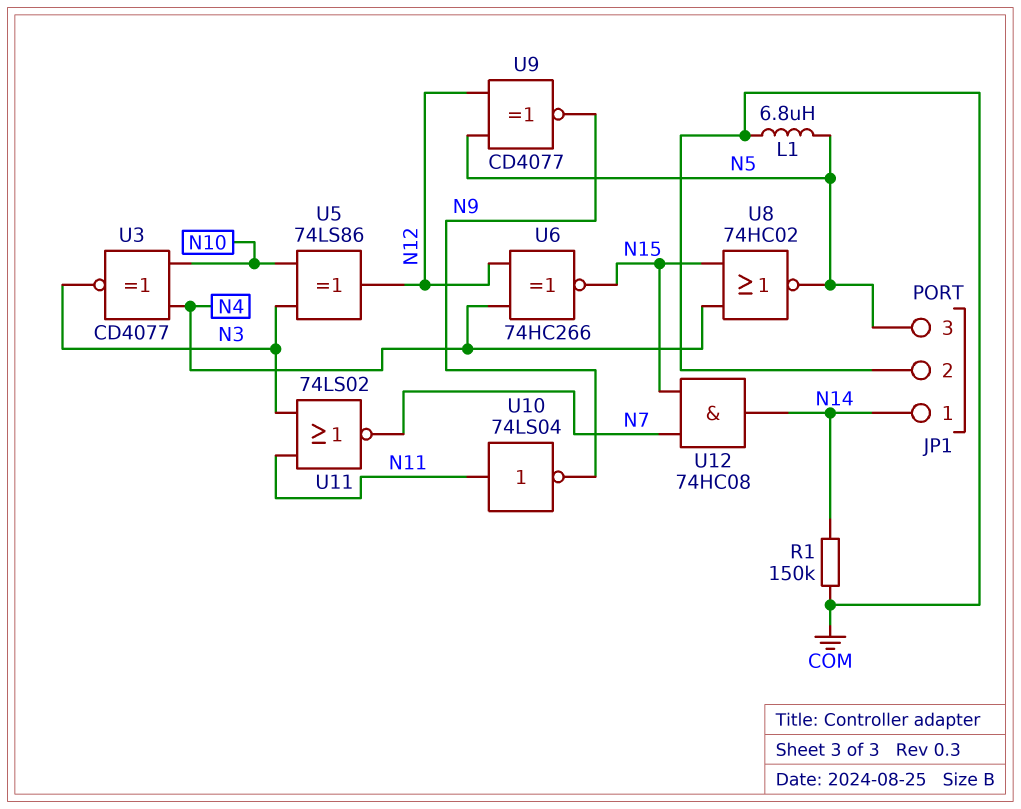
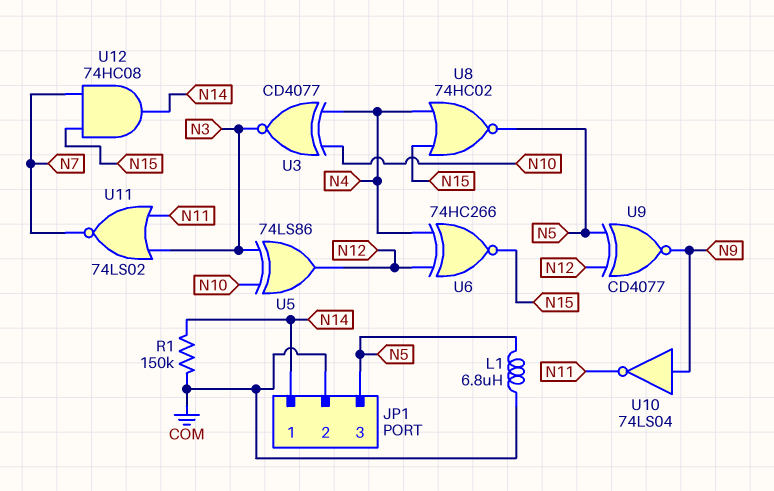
U10: NOT 74LS04 (in N11, out N9) -> NOT 74LS04 (in N9, out N11)

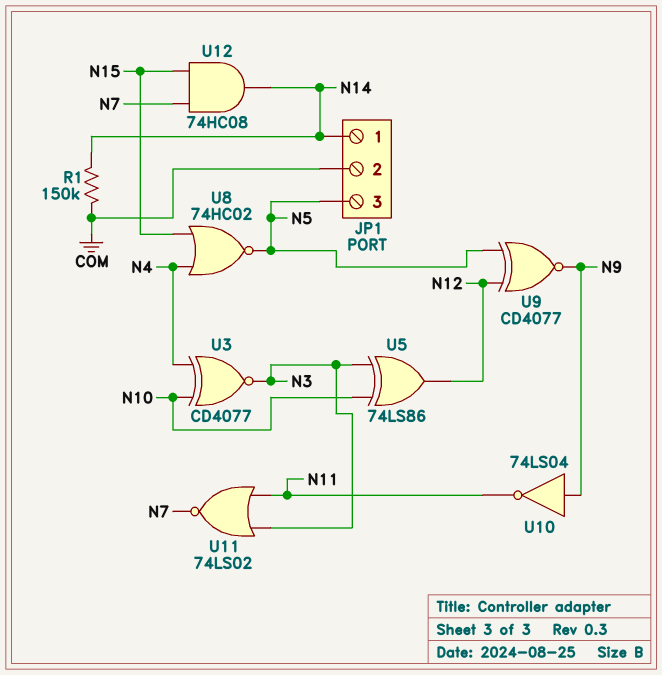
L1: 6.8uH (COM, N5) -> none
U6: XNOR 74HC266 (in N4, in N12, out N15) -> none

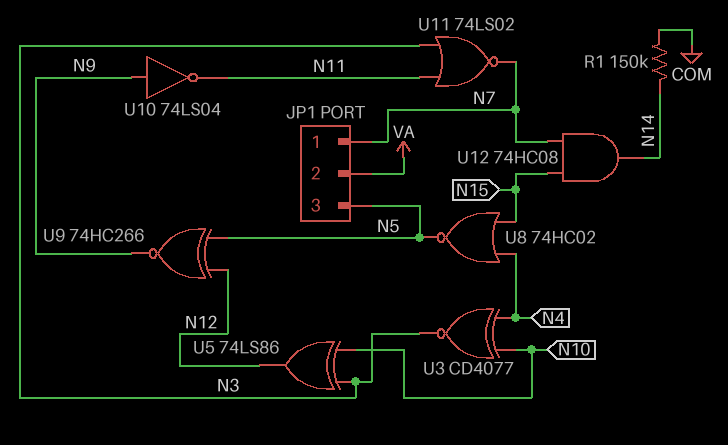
JP1 pin 1: N14 -> N7
JP1 pin 2: COM -> VA
U9: XNOR CD4077 (in N5, in N12, out N9) -> XNOR 74HC266 (in N5, in N12, out N9)

